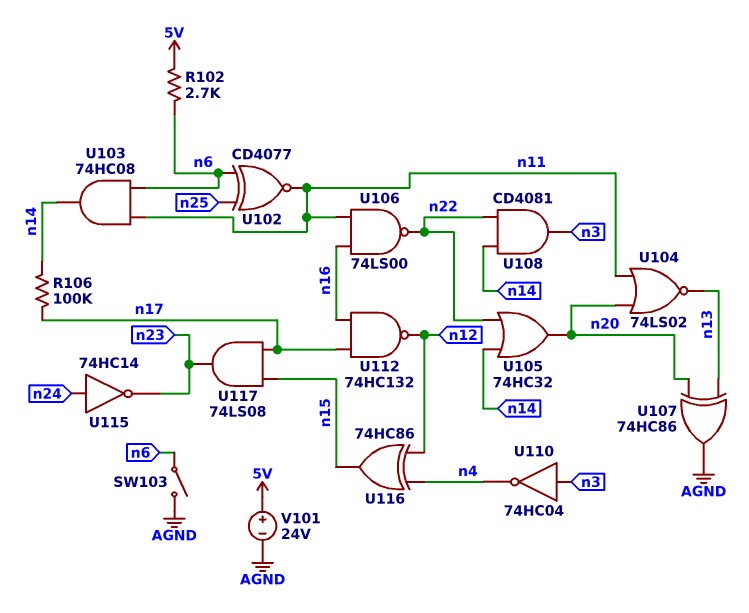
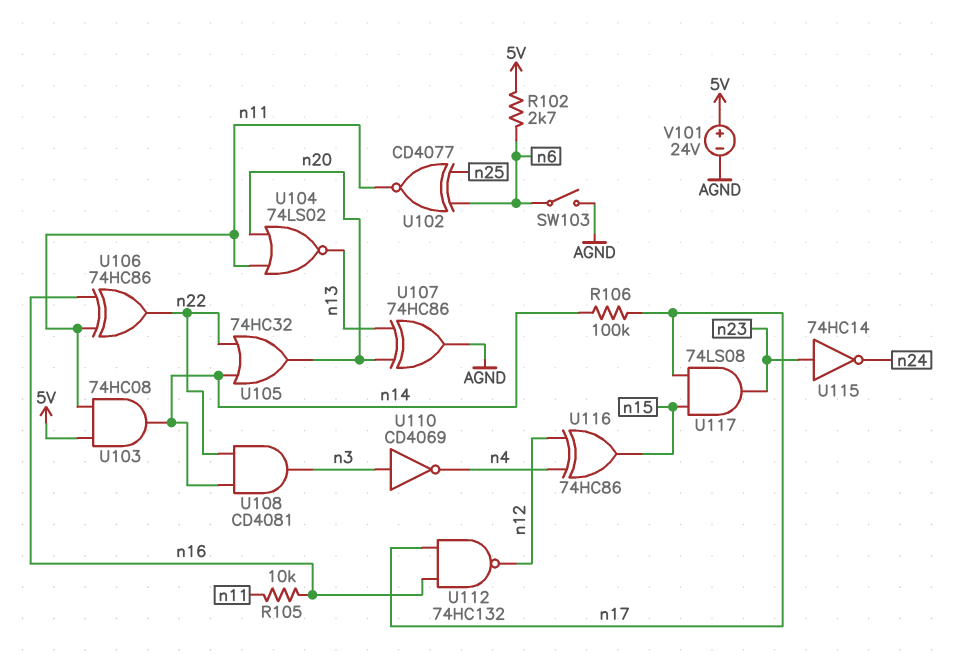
R105: none -> 10k (n11, n16)
U103: AND 74HC08 (in n6, in n11, out n14) -> AND 74HC08 (in 5V, in n11, out n14)
U106: NAND 74LS00 (in n11, in n16, out n22) -> XOR 74HC86 (in n11, in n16, out n22)
U110: NOT 74HC04 (in n3, out n4) -> NOT CD4069 (in n3, out n4)
U115: NOT 74HC14 (in n24, out n23) -> NOT 74HC14 (in n23, out n24)

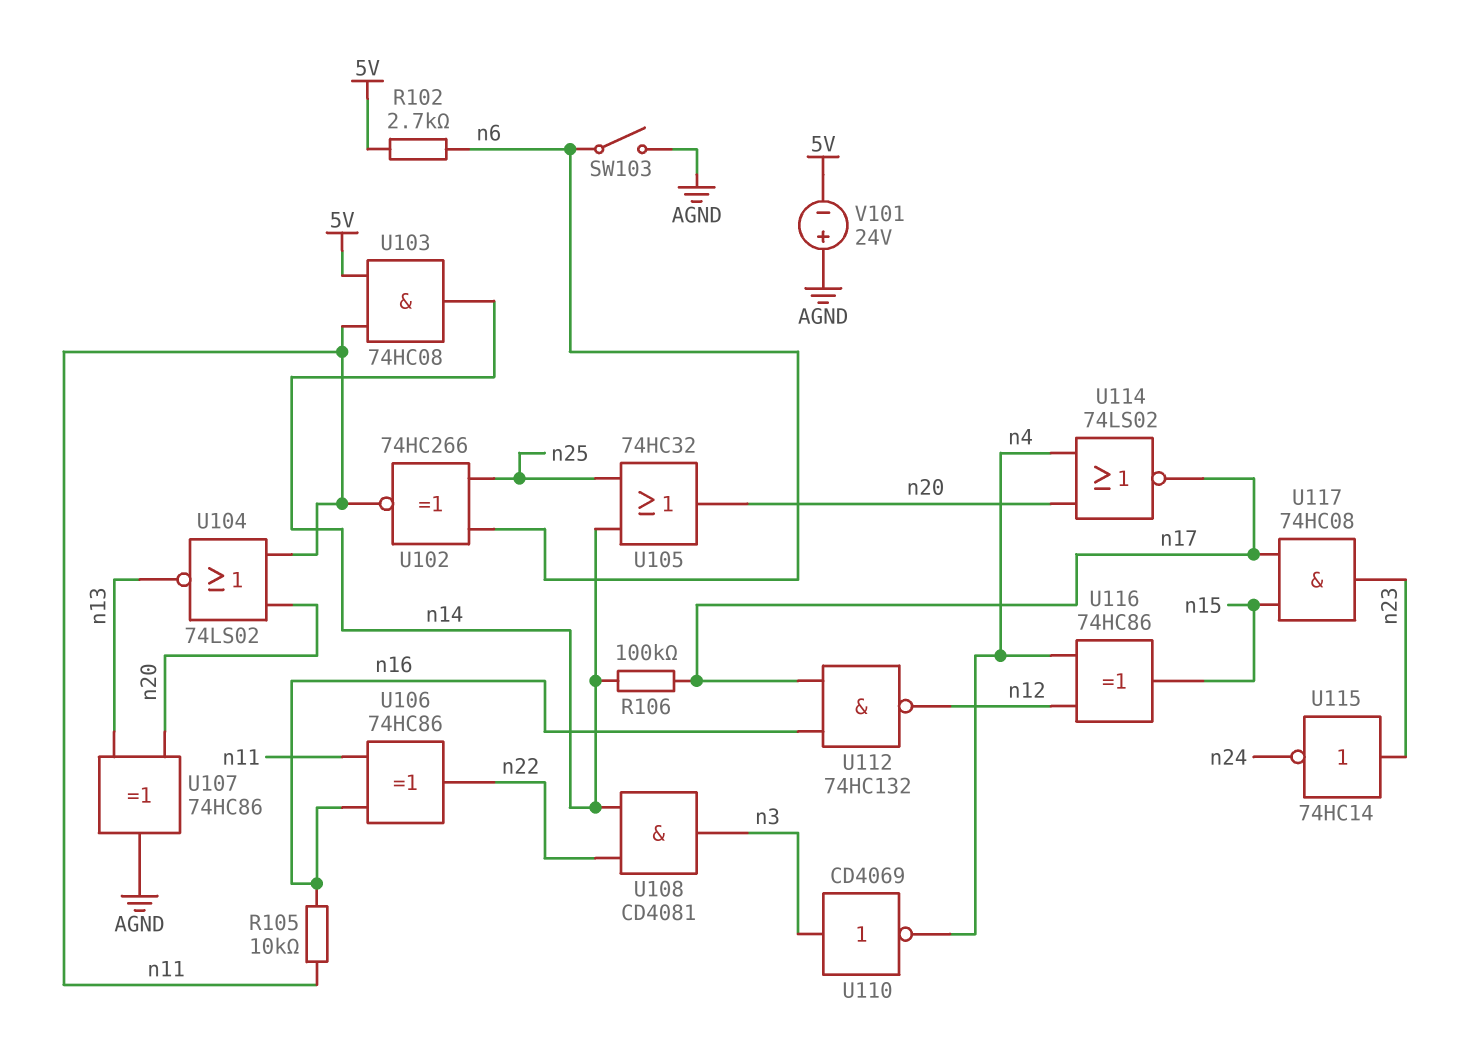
U102: XNOR CD4077 (in n6, in n25, out n11) -> XNOR 74HC266 (in n6, in n25, out n11)
U105: OR 74HC32 (in n14, in n22, out n20) -> OR 74HC32 (in n14, in n25, out n20)
U114: none -> NOR 74LS02 (in n4, in n20, out n17)
U117: AND 74LS08 (in n15, in n17, out n23) -> AND 74HC08 (in n15, in n17, out n23)
V101: 24V (plus 5V, minus AGND) -> 24V (plus AGND, minus 5V)

